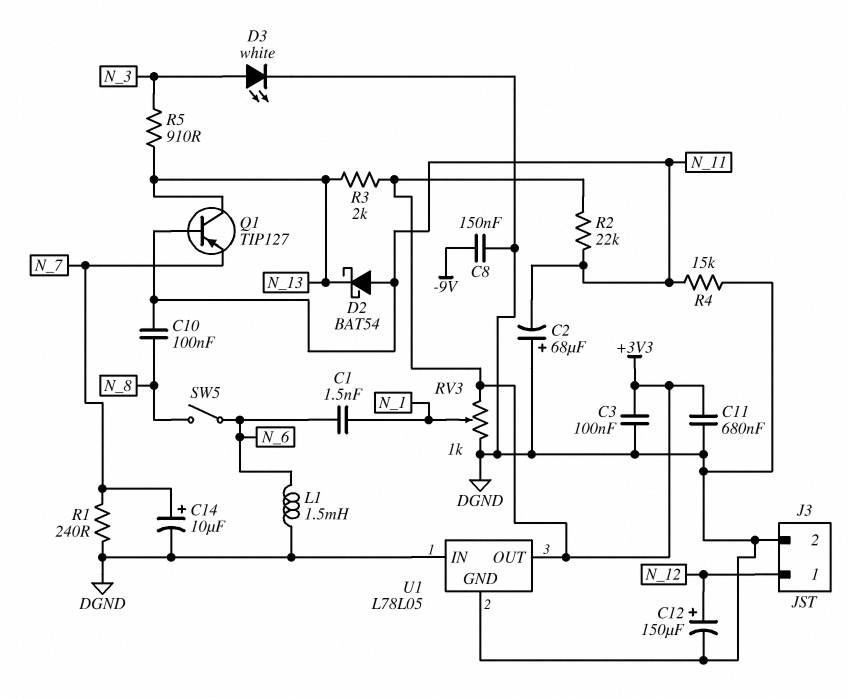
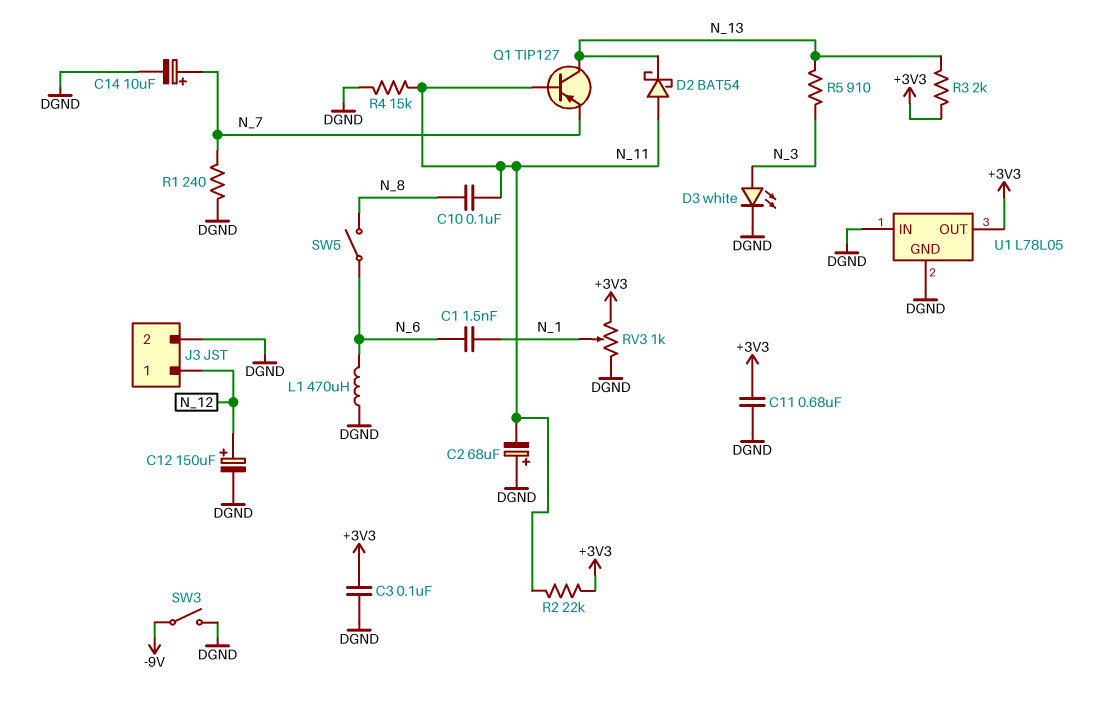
C8: 150nF (-9V, DGND) -> none
L1: 1.5mH (DGND, N_6) -> 470uH (DGND, N_6)
SW3: none -> switch (-9V, DGND)

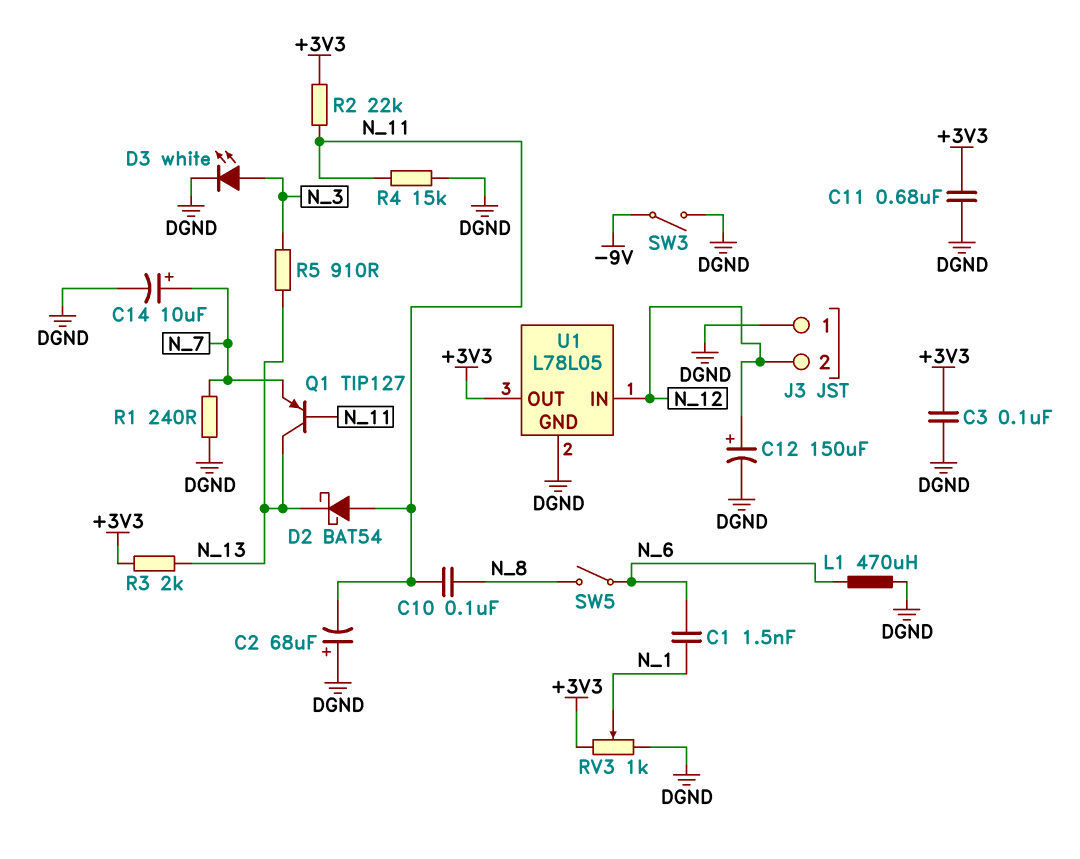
J3 pin 1: N_12 -> DGND
J3 pin 2: DGND -> N_12
U1 pin IN: DGND -> N_12

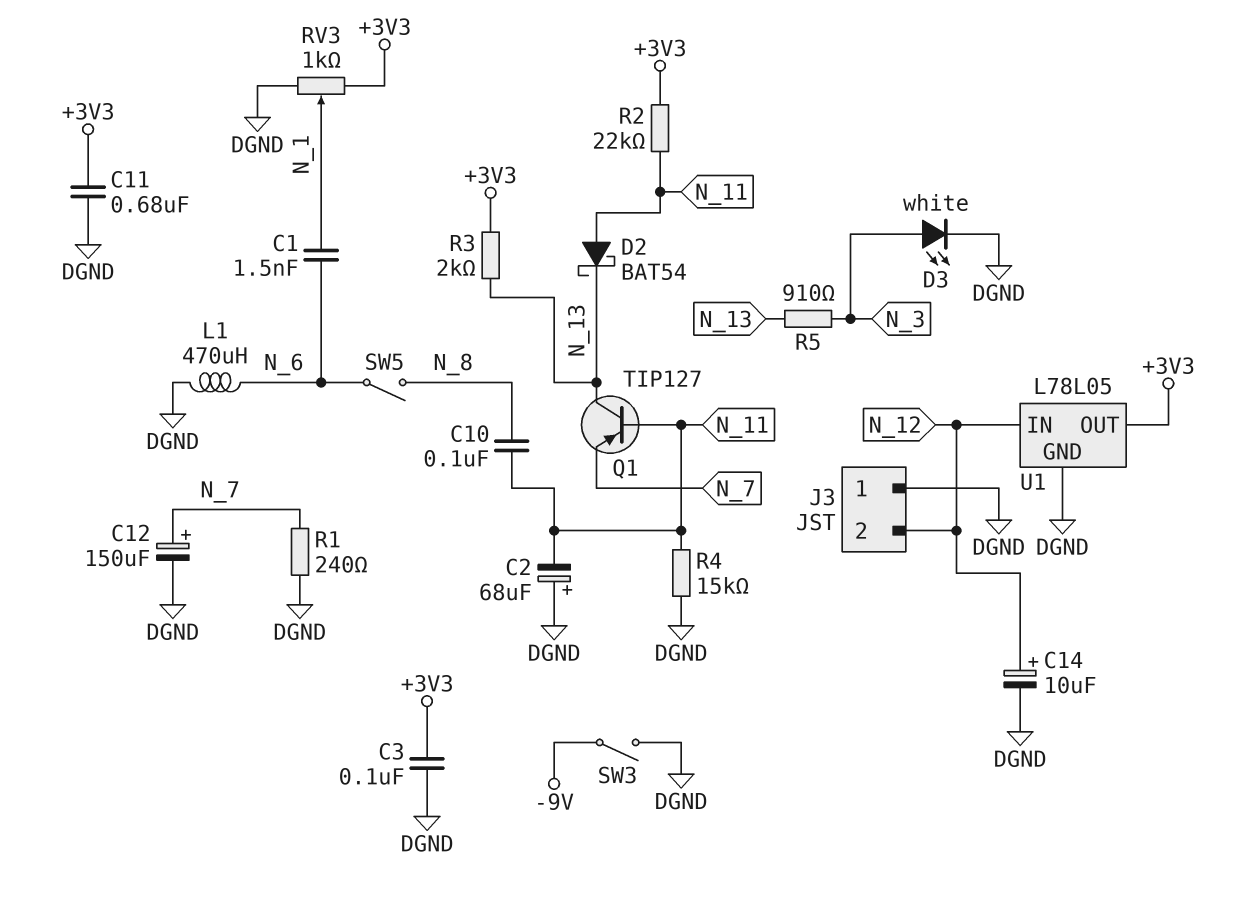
C12: 150uF (plus N_12, minus DGND) -> 150uF (plus N_7, minus DGND)
C14: 10uF (plus N_7, minus DGND) -> 10uF (plus N_12, minus DGND)

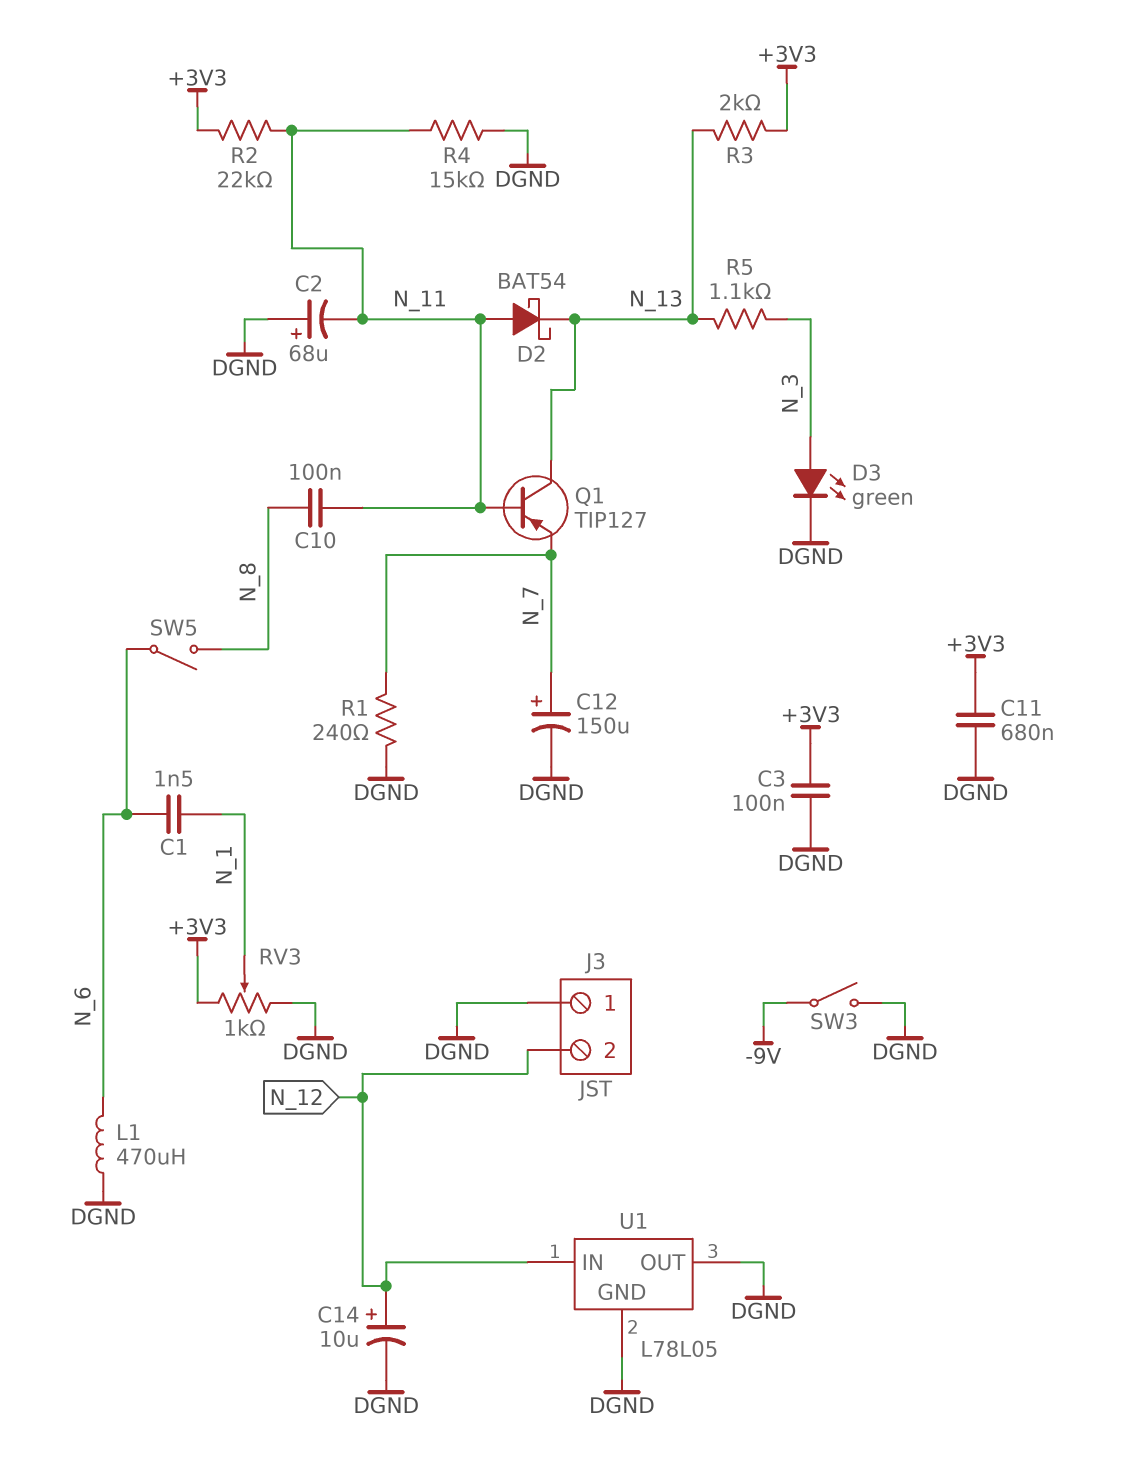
D3: LED white (A N_3, K DGND) -> LED green (A N_3, K DGND)
R5: 910 (N_3, N_13) -> 1.1k (N_3, N_13)
U1 pin OUT: +3V3 -> DGND

